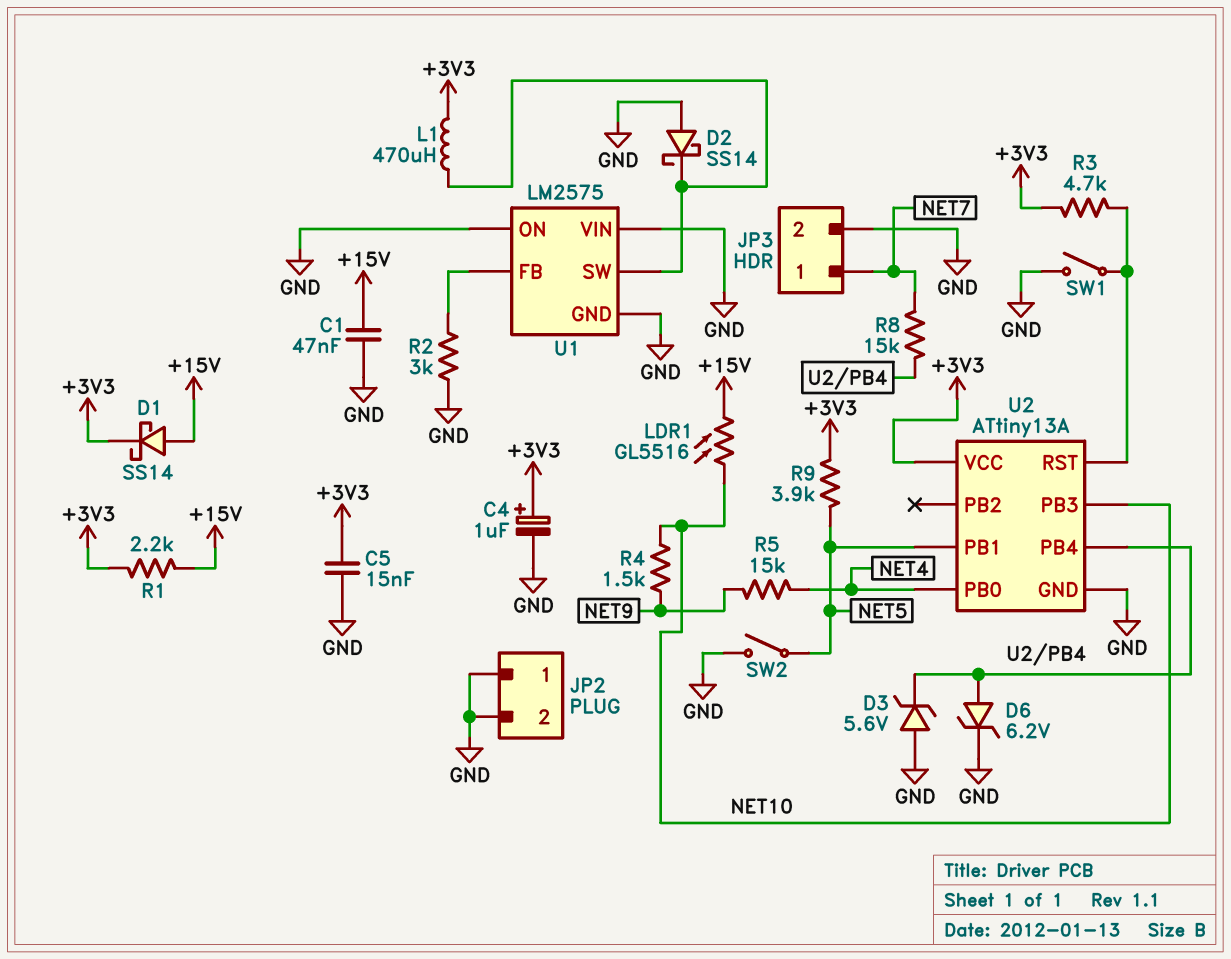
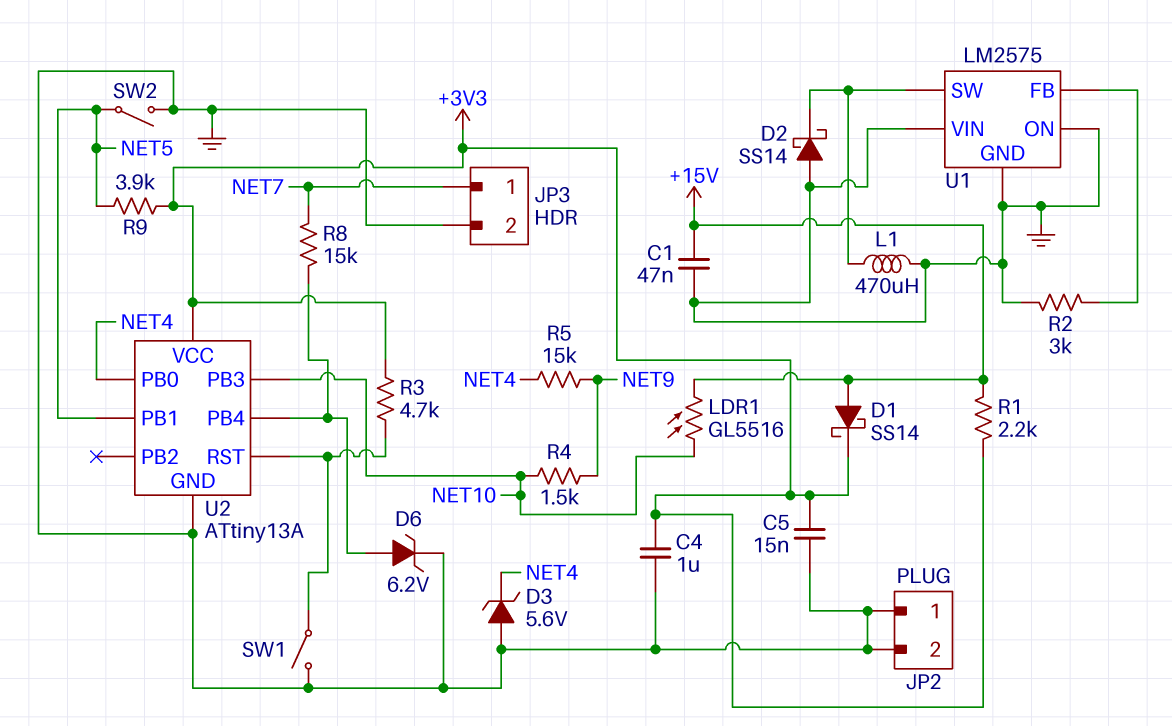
C4: 1uF (plus +3V3, minus GND) -> 1uF (+3V3, GND)
D3: zener 5.6V (A GND, K U2/PB4) -> zener 5.6V (A GND, K NET4)
L1: 470uH (+3V3, U1/SW) -> 470uH (GND, U1/SW)

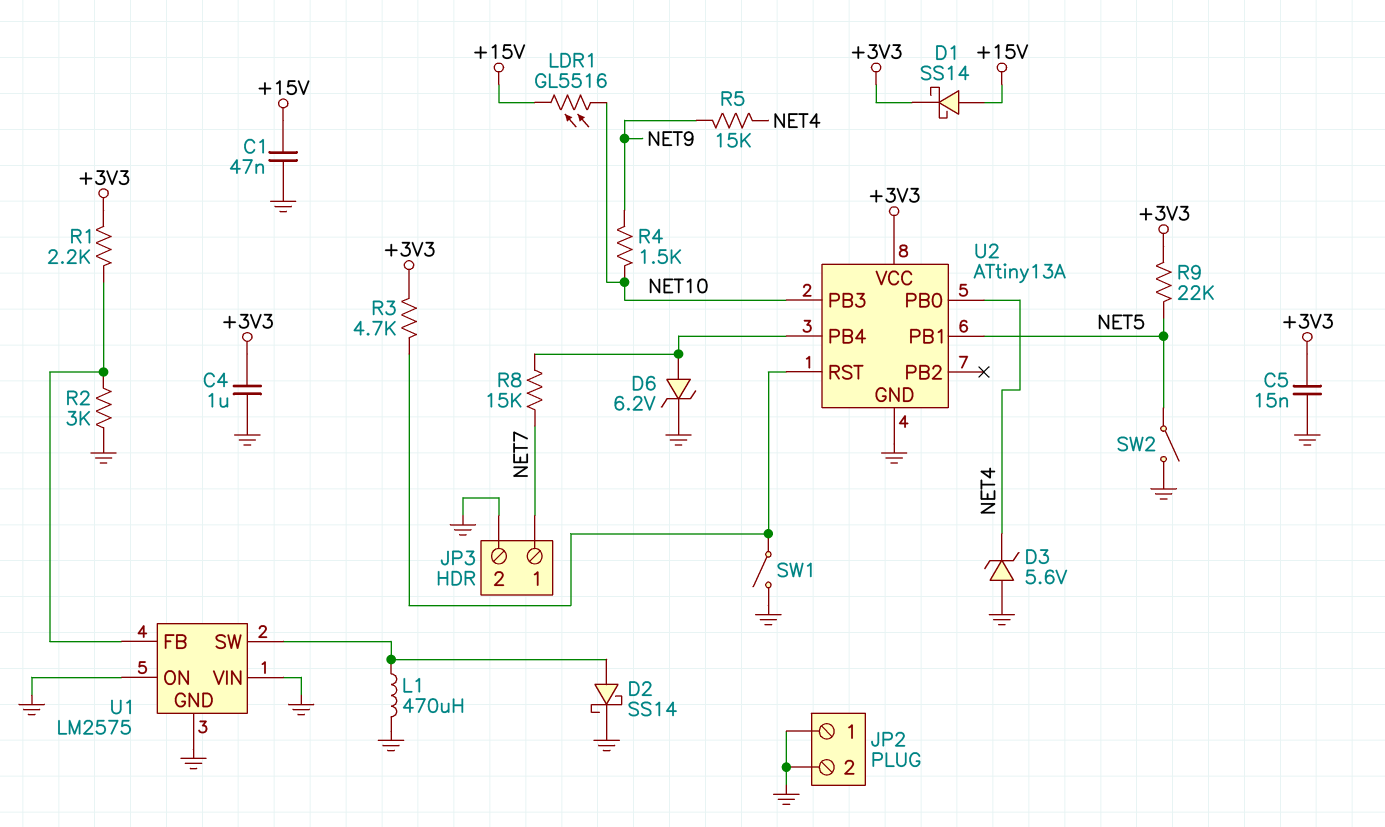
D2: schottky SS14 (A GND, K U1/SW) -> schottky SS14 (A U1/SW, K GND)
R1: 2.2k (+3V3, +15V) -> 2.2k (+3V3, U1/FB)
R9: 3.9k (+3V3, NET5) -> 22k (+3V3, NET5)

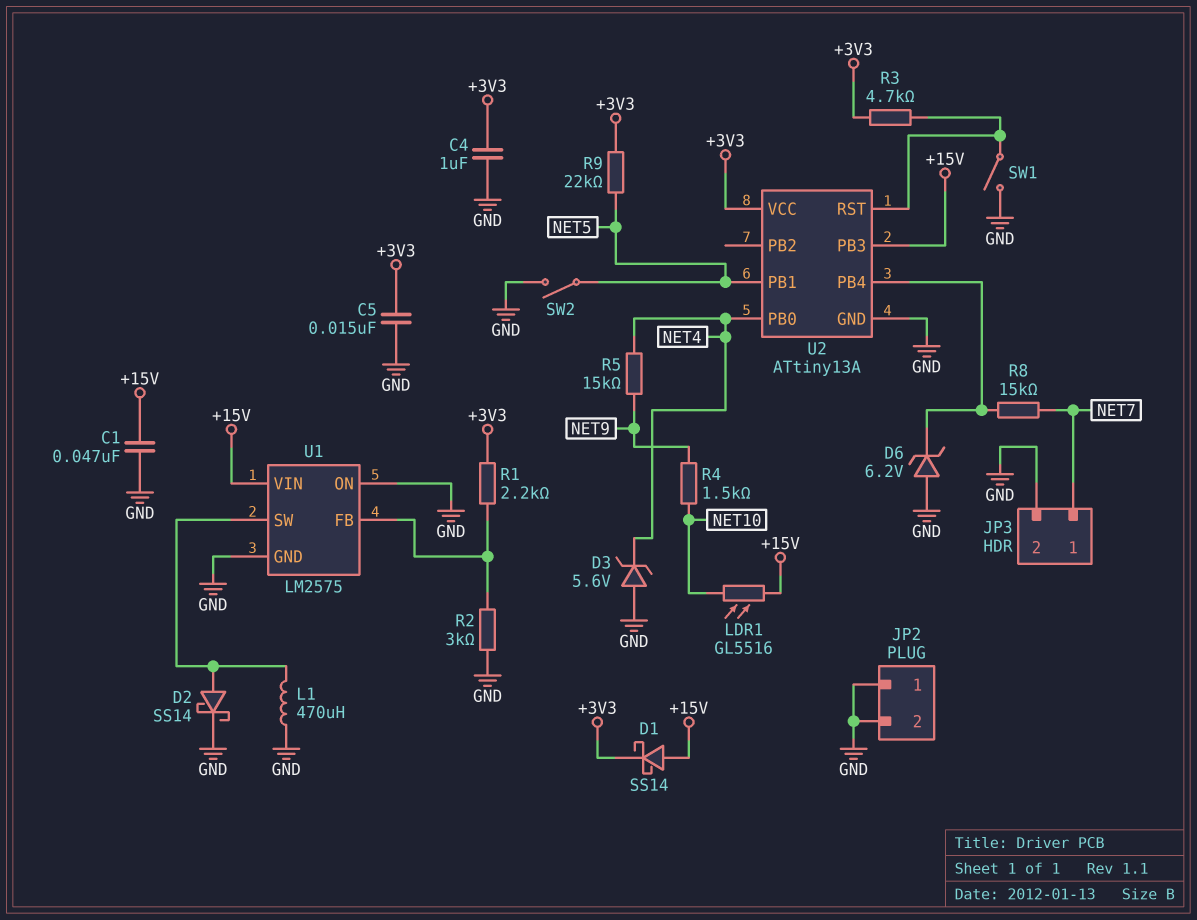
D6: zener 6.2V (A U2/PB4, K GND) -> zener 6.2V (A GND, K U2/PB4)
U1 pin VIN: GND -> +15V
U2 pin PB3: NET10 -> +15V

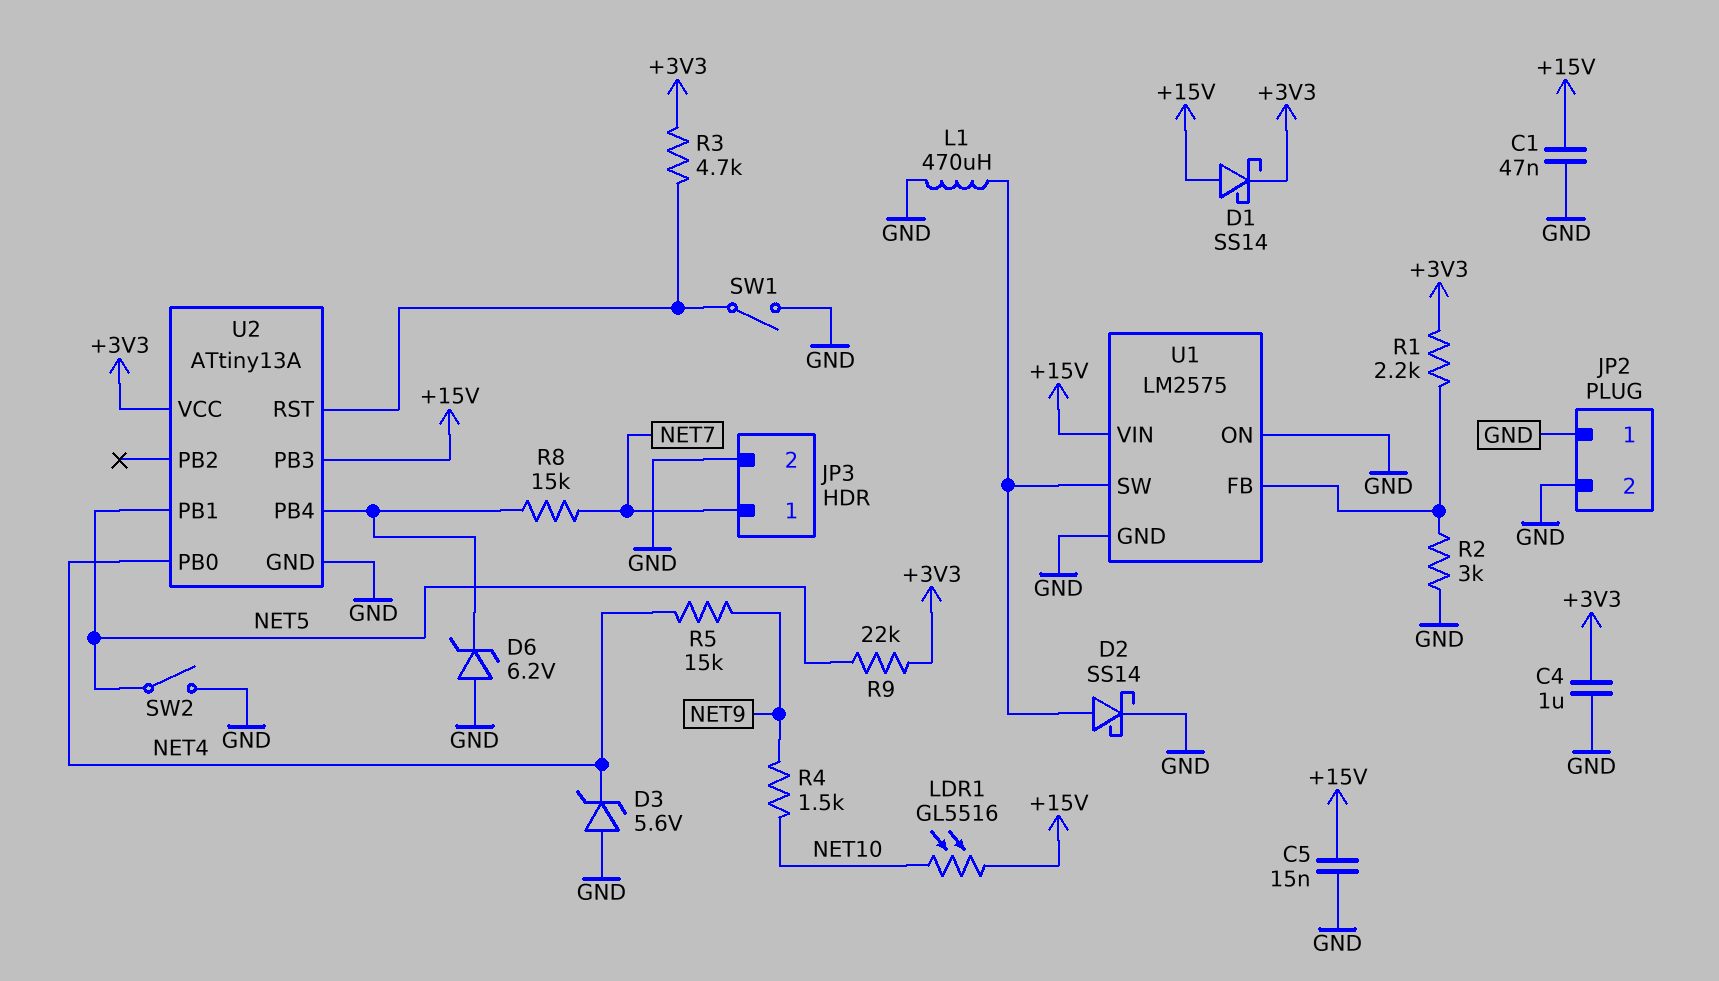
C5: 15nF (+3V3, GND) -> 15nF (+15V, GND)

